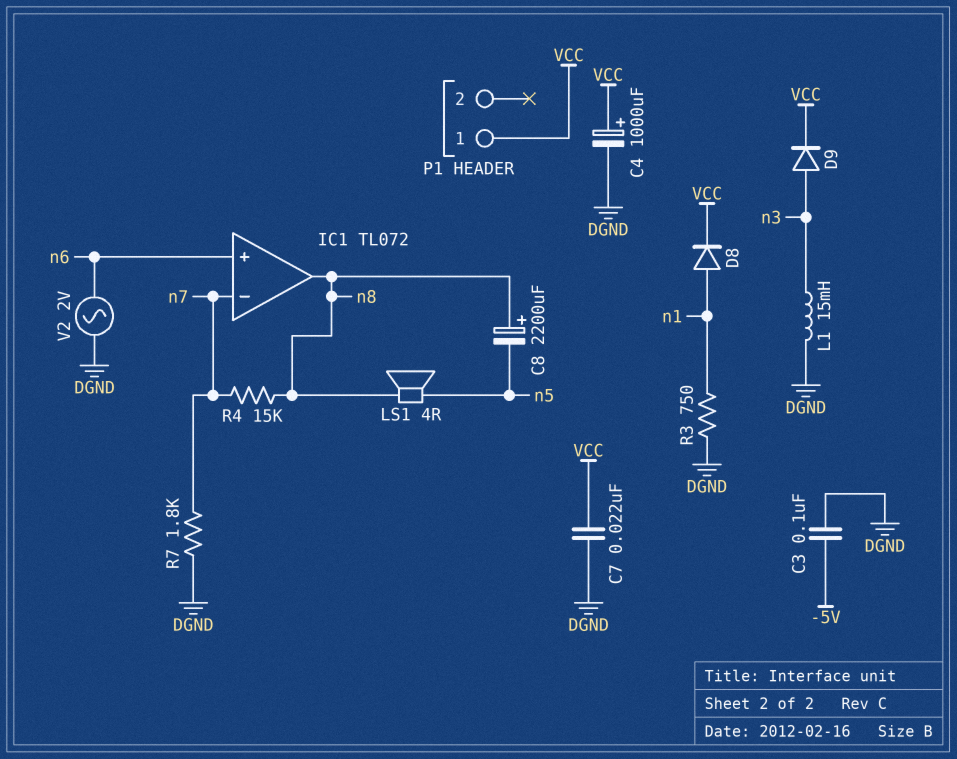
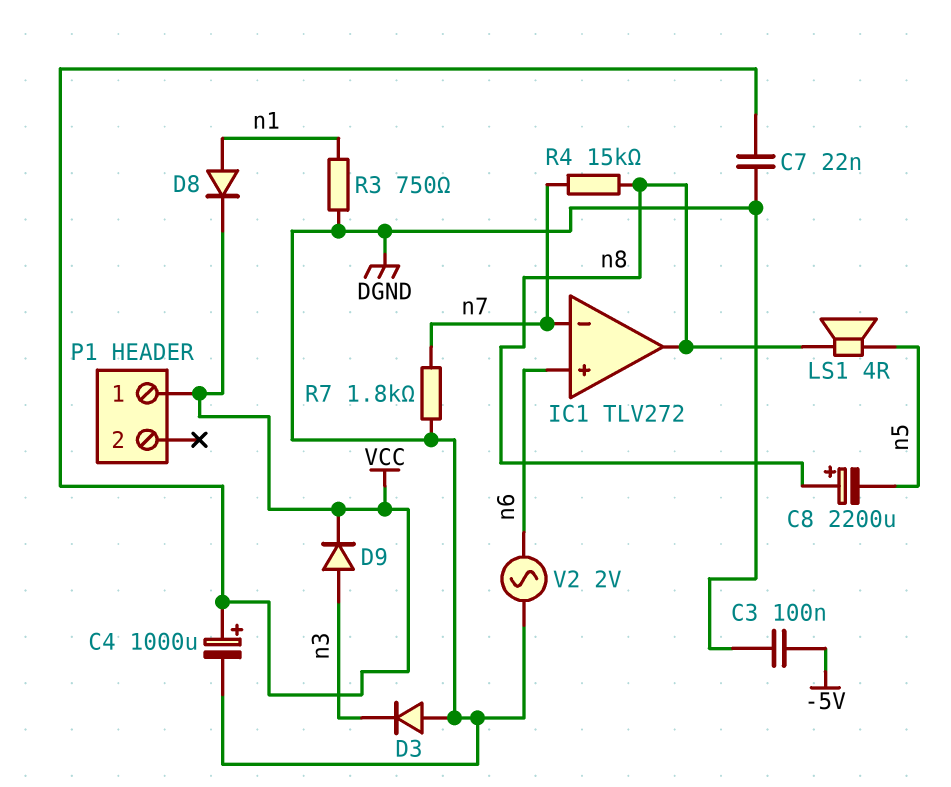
D3: none -> diode (A DGND, K n3)
IC1: TL072 -> TLV272
L1: 15mH (DGND, n3) -> none

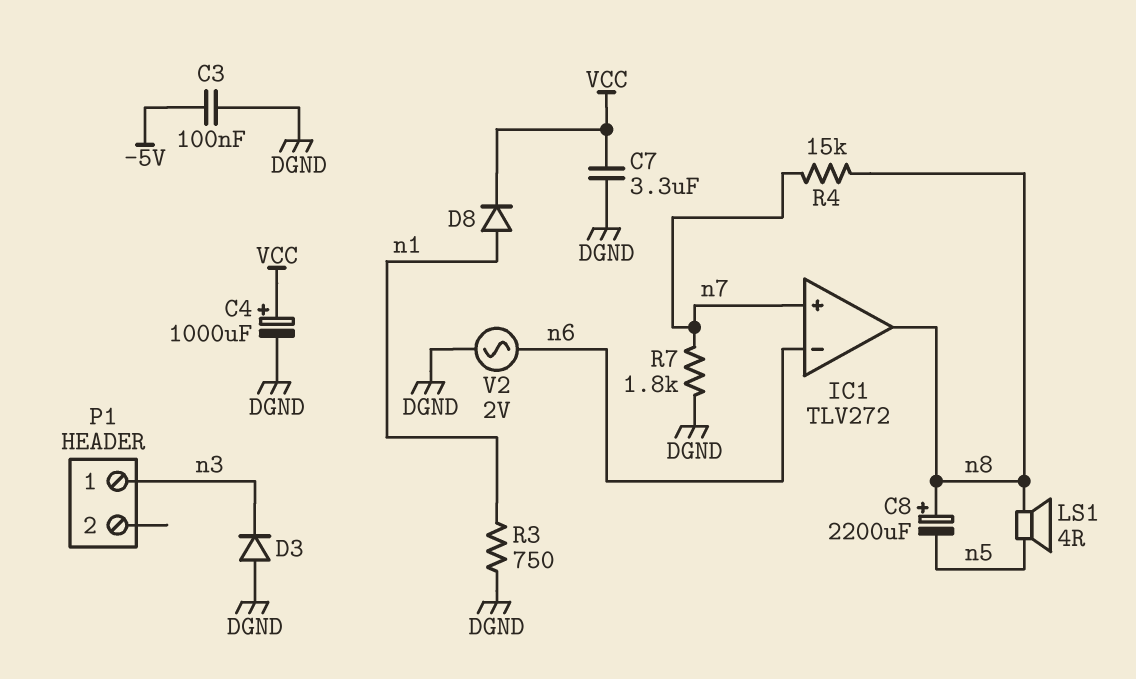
C7: 22nF (DGND, VCC) -> 3.3uF (DGND, VCC)
D9: diode (A n3, K VCC) -> none
IC1 pin in+: n6 -> n7
IC1 pin in-: n7 -> n6
P1 pin 1: VCC -> n3

